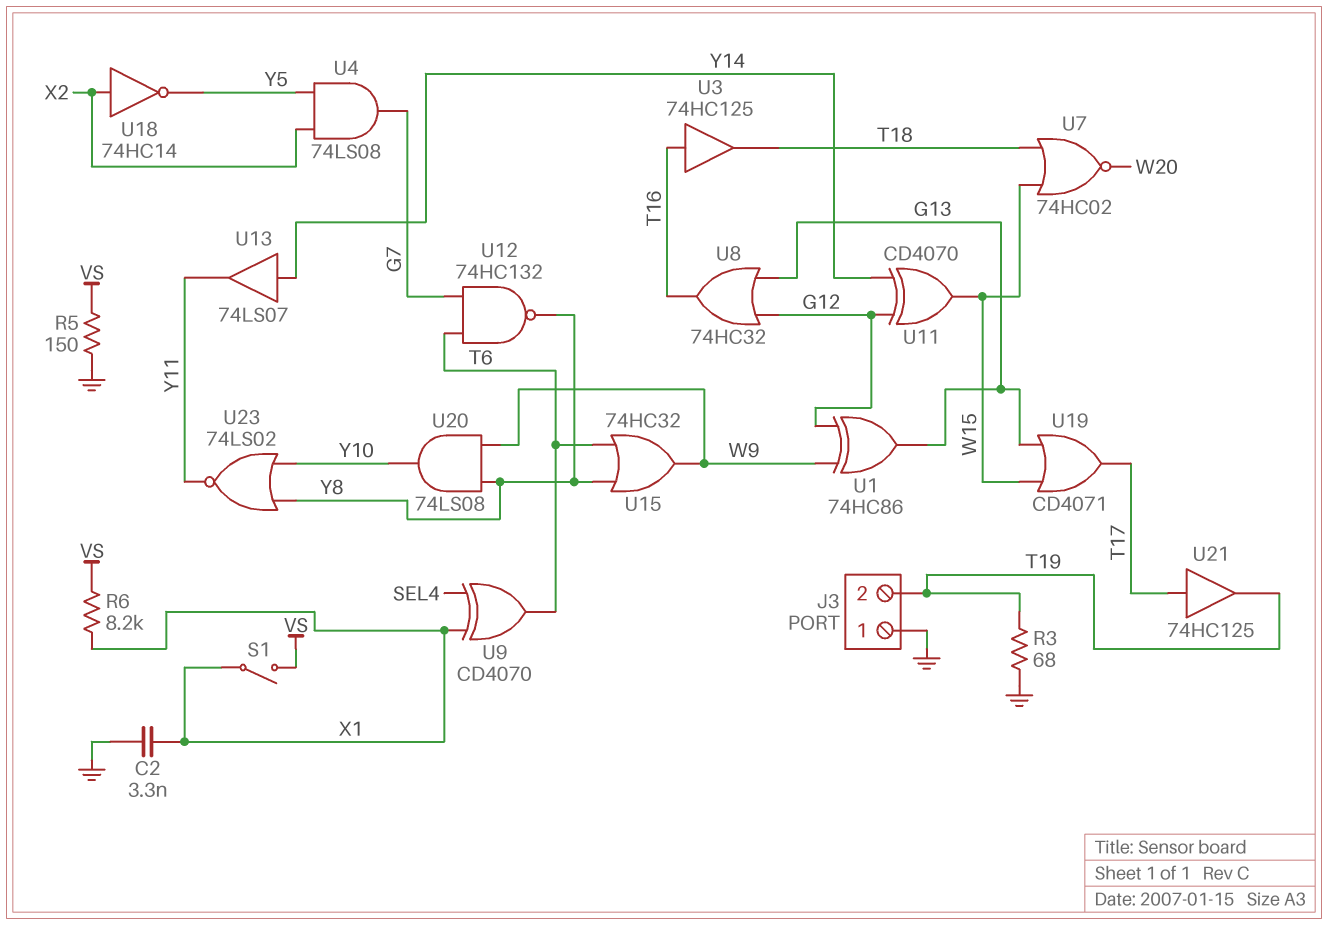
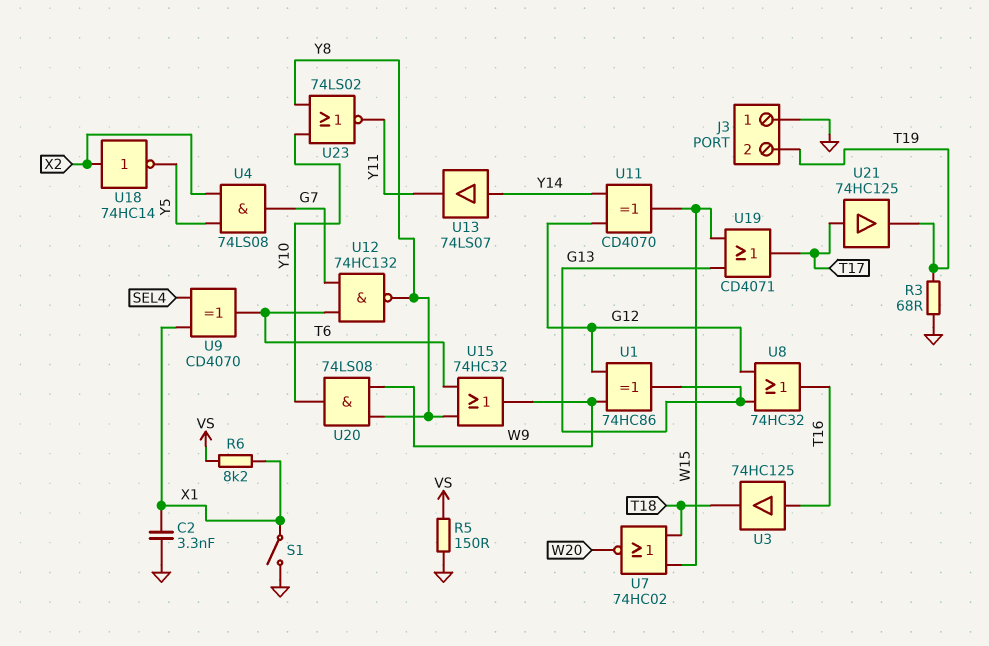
S1: switch (VS, X1) -> switch (GND, X1)

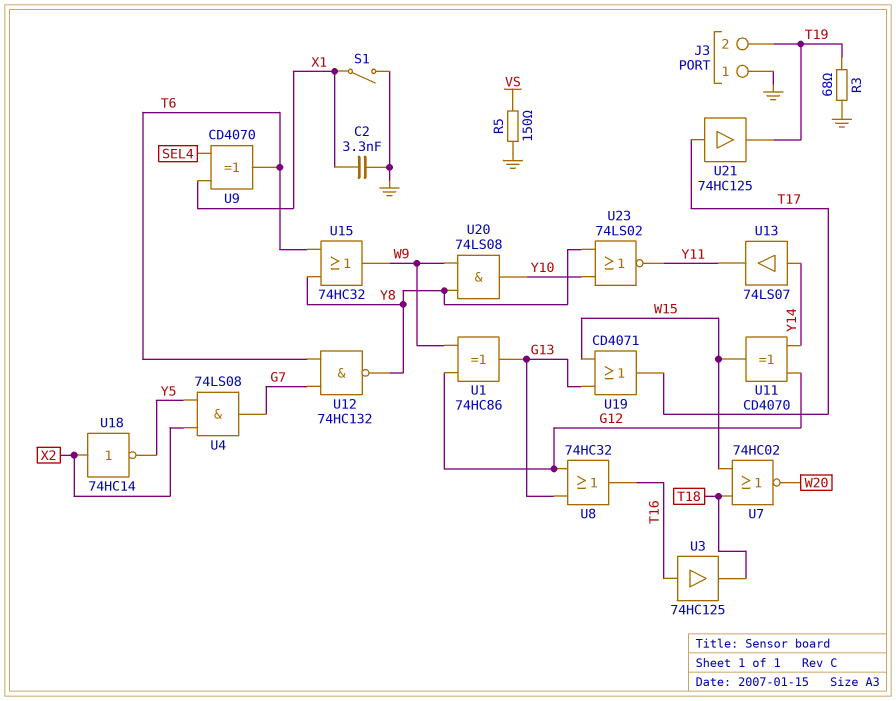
R6: 8.2k (VS, X1) -> none

